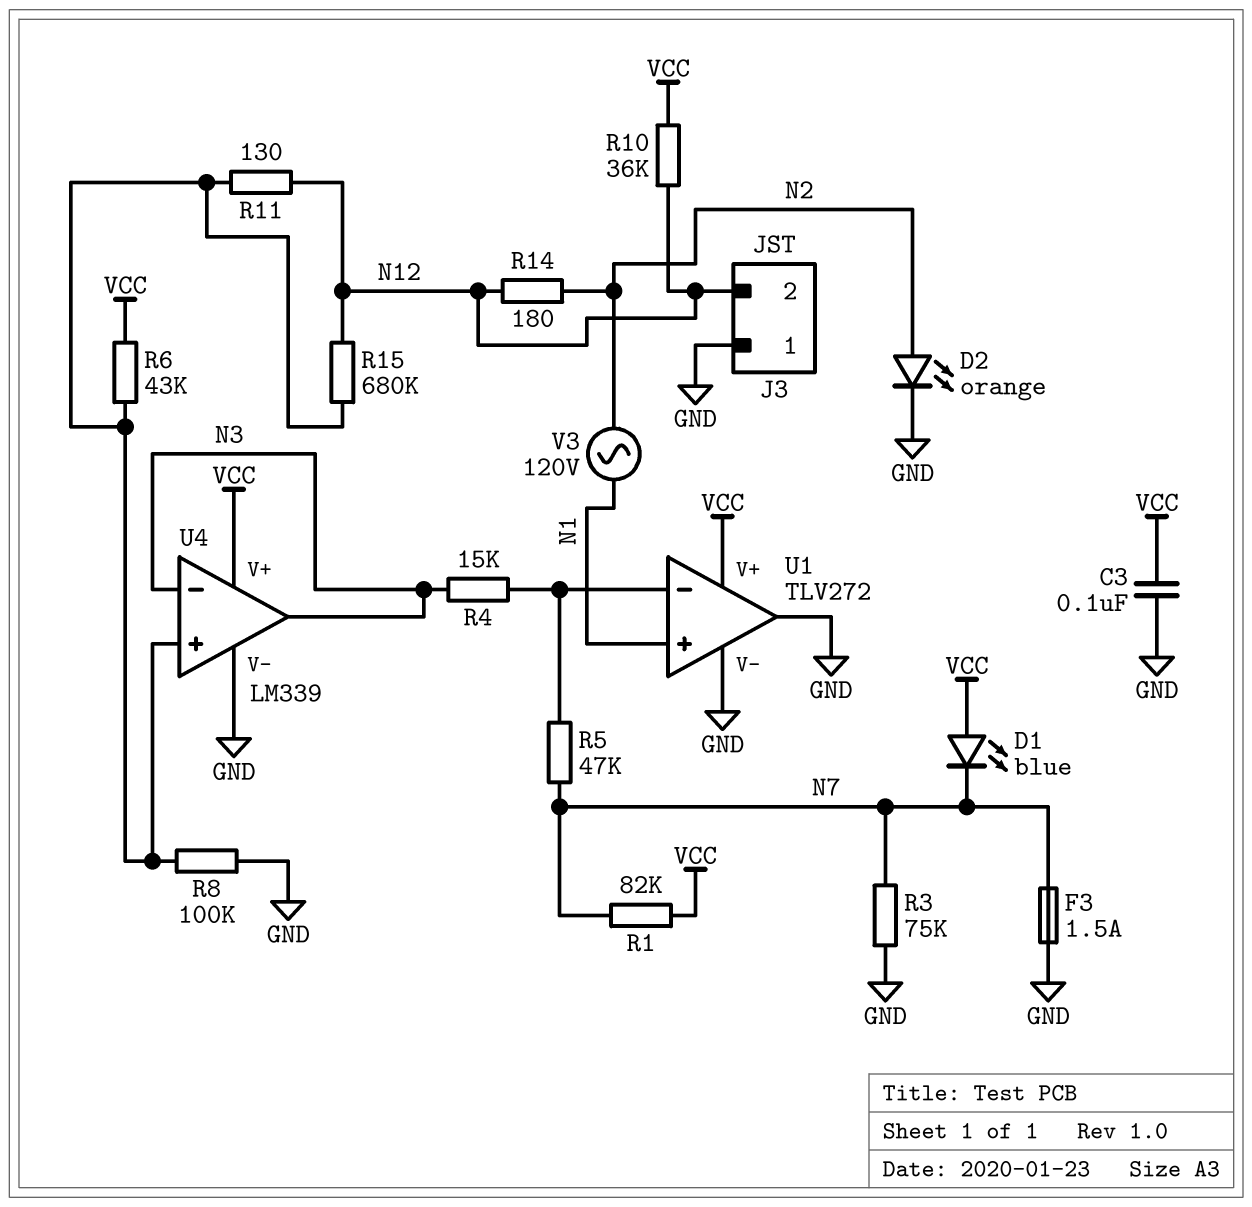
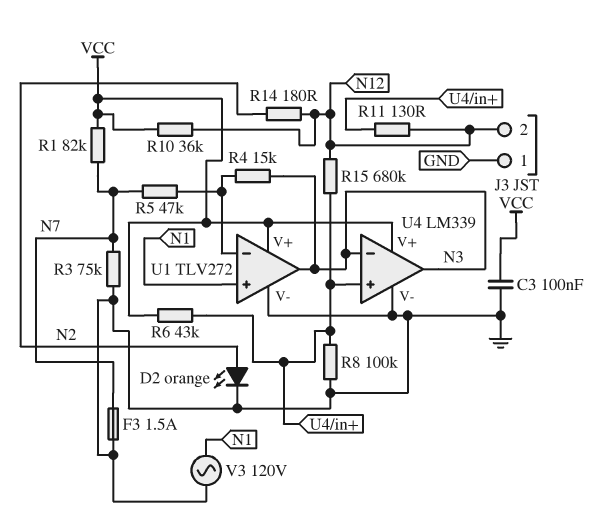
D1: LED blue (A VCC, K N7) -> none
U1 pin out: GND -> N3
V3: AC 120V (N1, N2) -> AC 120V (GND, N1)

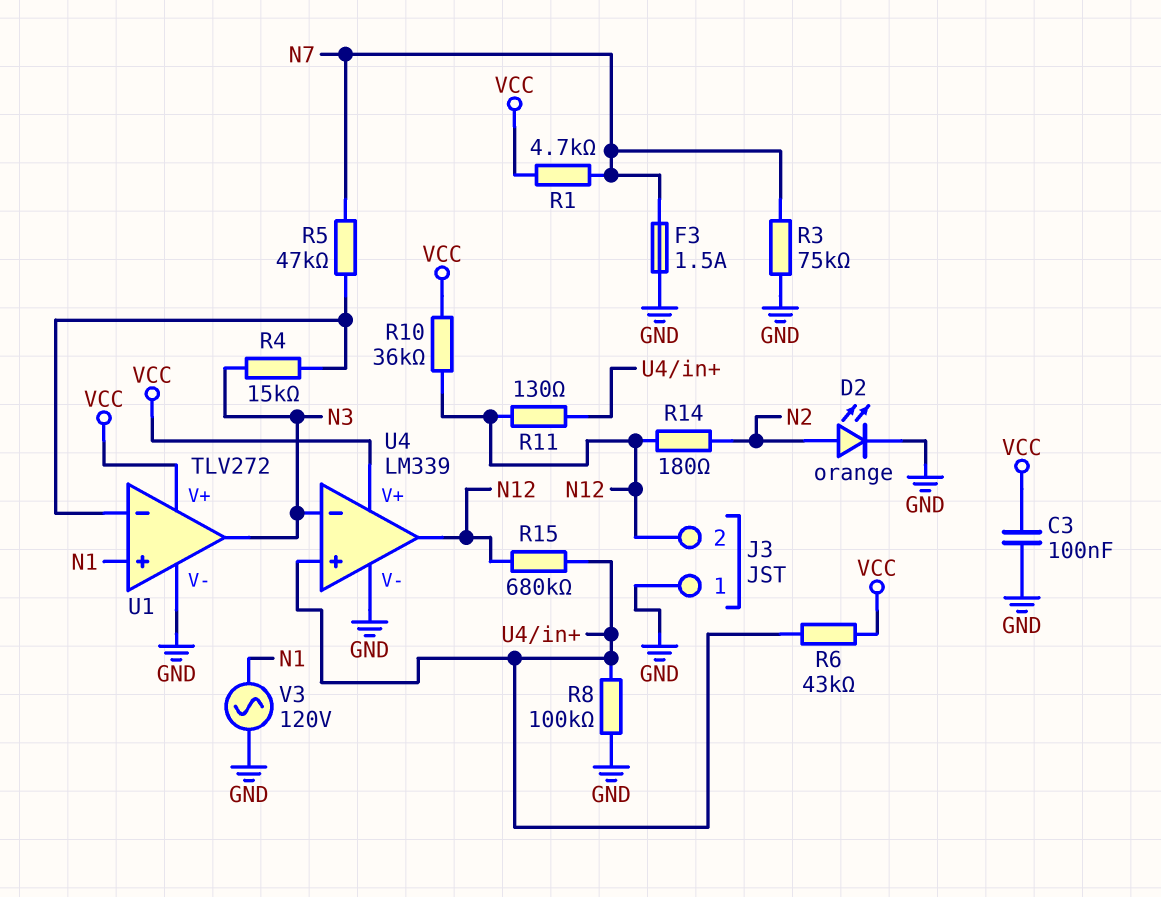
R1: 82k (N7, VCC) -> 4.7k (N7, VCC)
U4 pin out: N3 -> N12

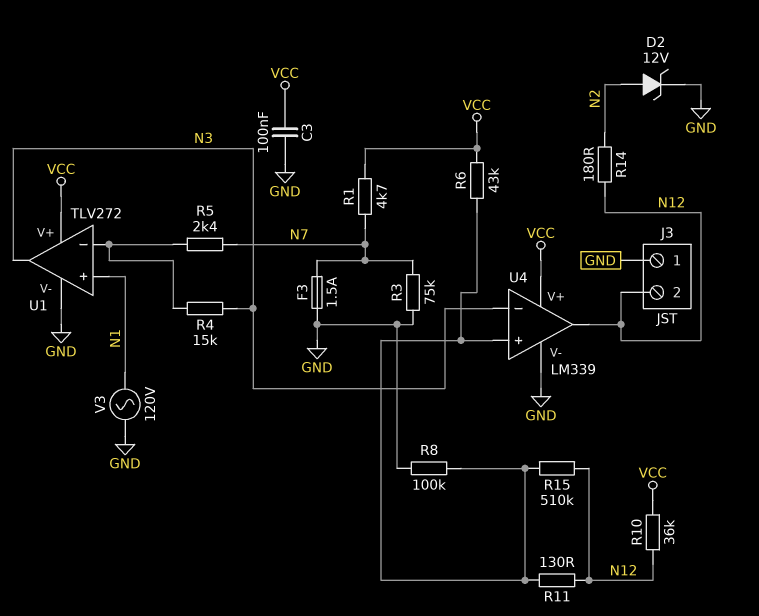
D2: LED orange (A N2, K GND) -> zener 12V (A N2, K GND)
R5: 47k (N7, U1/in-) -> 2.4k (N7, U1/in-)
R15: 680k (N12, U4/in+) -> 510k (N12, U4/in+)

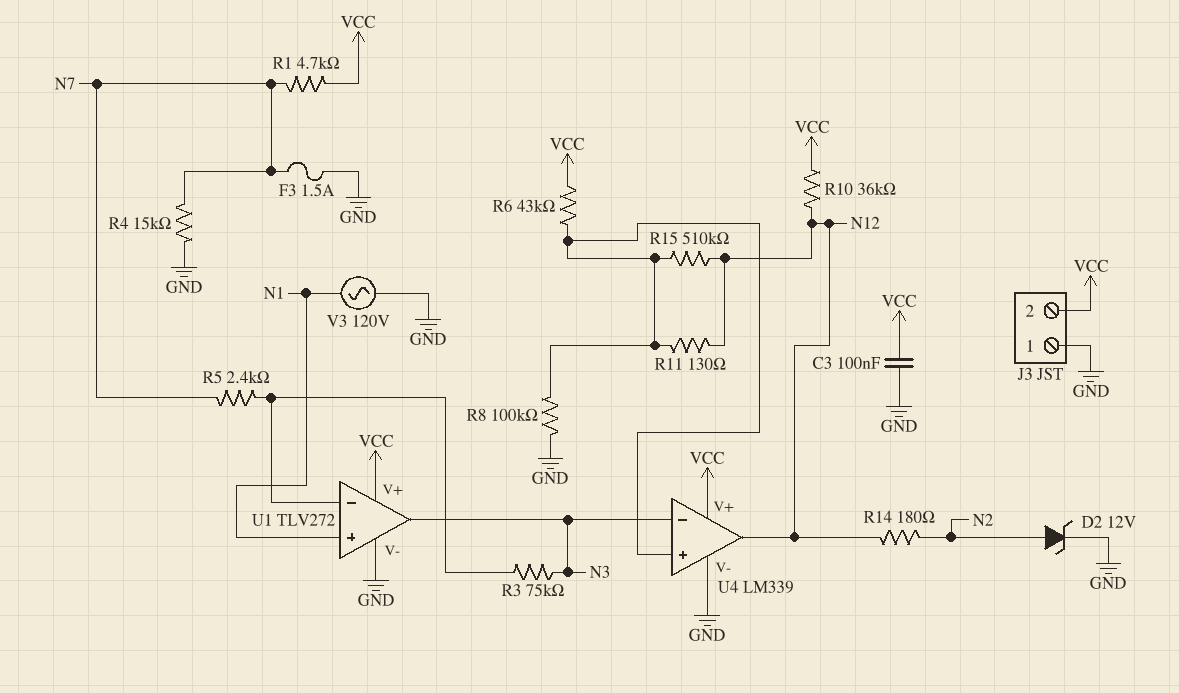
J3 pin 2: N12 -> VCC
R3: 75k (GND, N7) -> 75k (N3, U1/in-)
R4: 15k (N3, U1/in-) -> 15k (GND, N7)

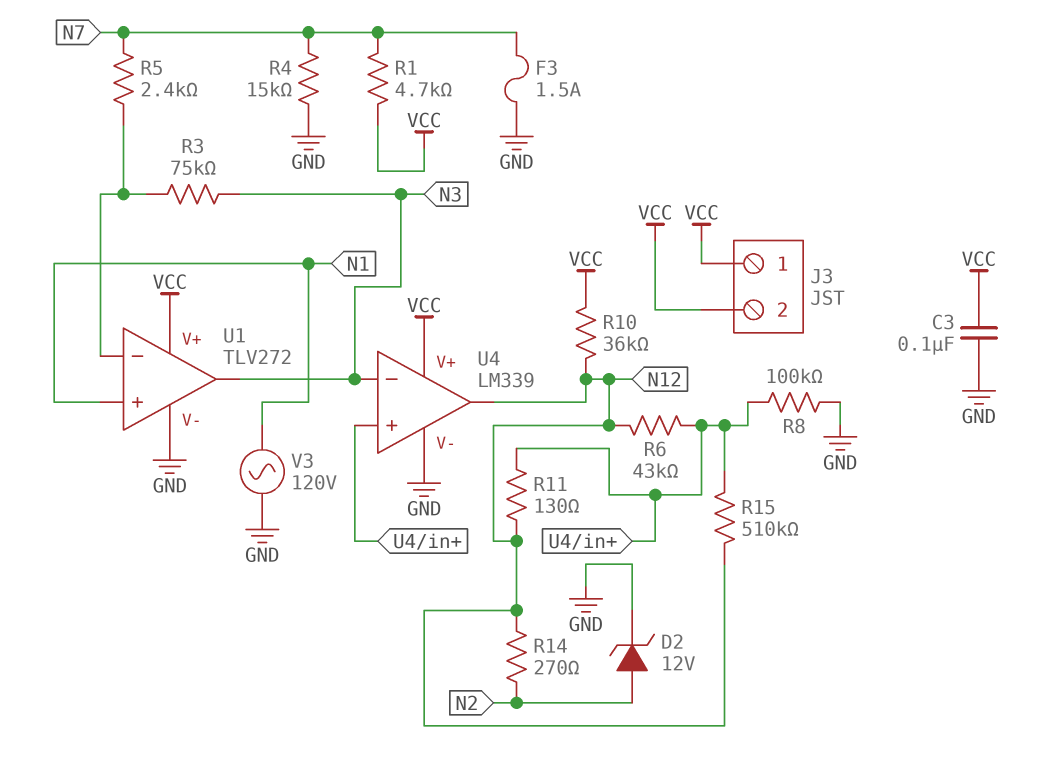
J3 pin 1: GND -> VCC
R6: 43k (U4/in+, VCC) -> 43k (N12, U4/in+)
R14: 180 (N2, N12) -> 270 (N2, N12)

